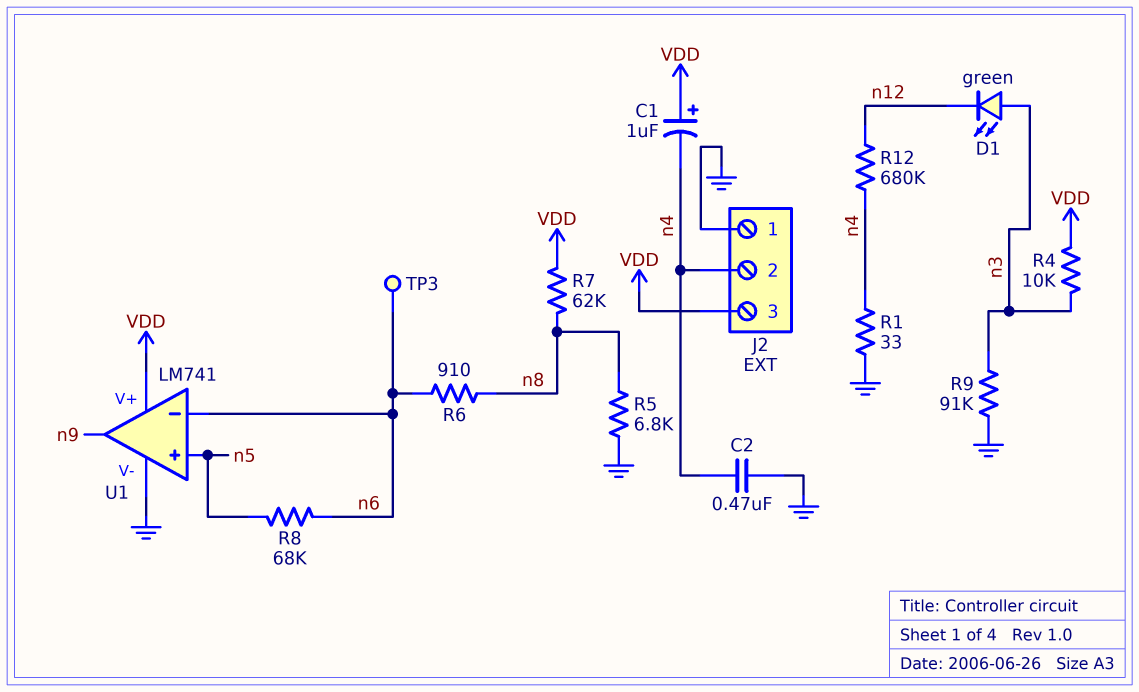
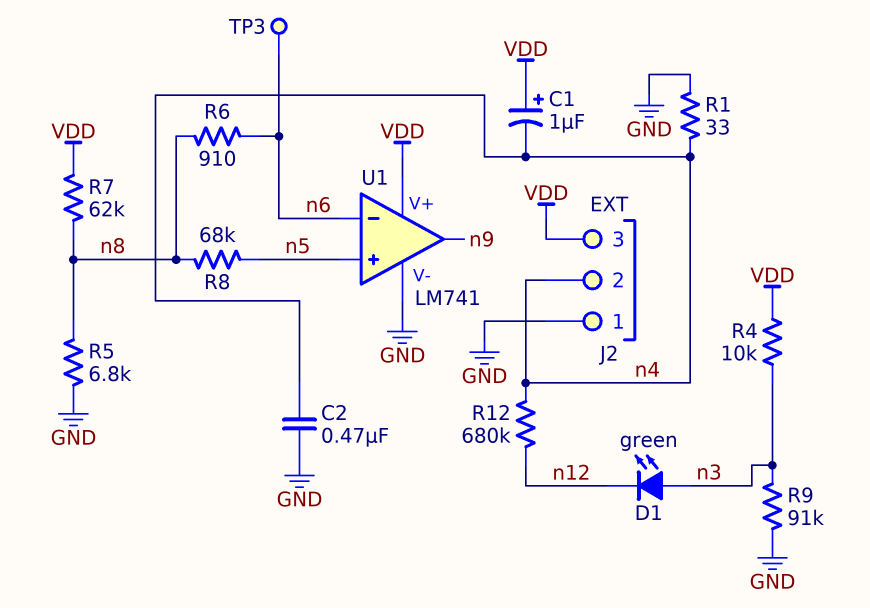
R8: 68k (n5, n6) -> 68k (n5, n8)

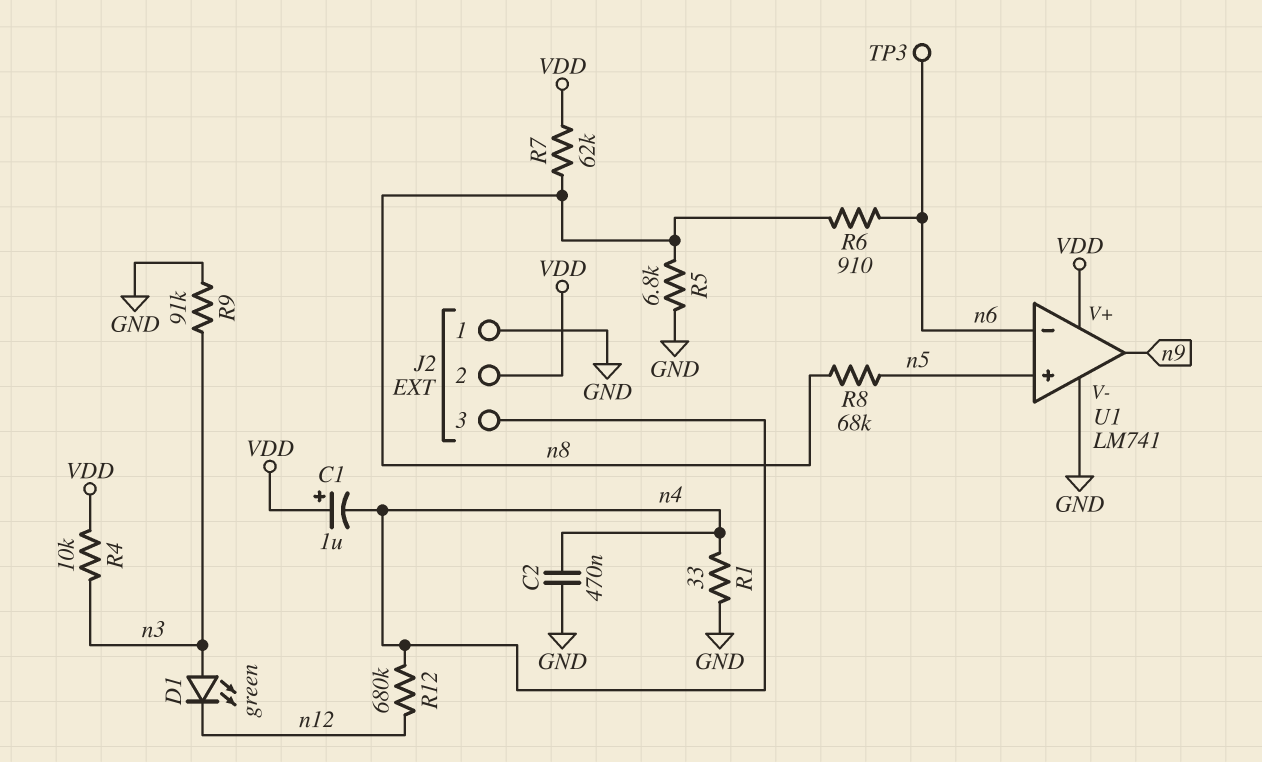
J2 pin 2: n4 -> VDD
J2 pin 3: VDD -> n4

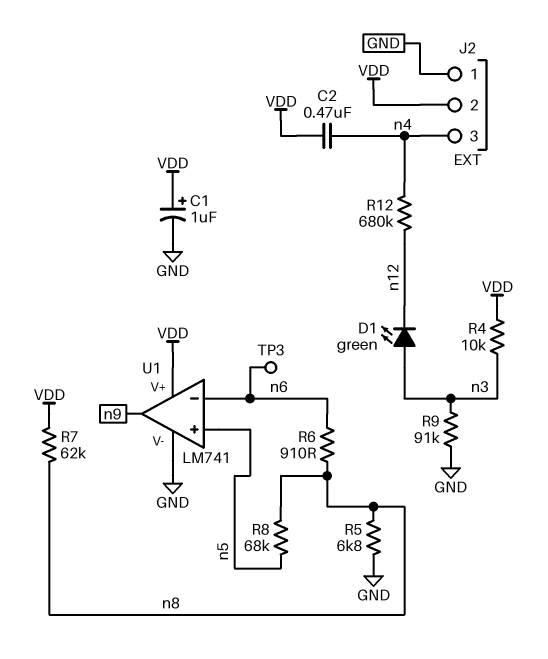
C1: 1uF (plus VDD, minus n4) -> 1uF (plus VDD, minus GND)
C2: 470nF (GND, n4) -> 470nF (VDD, n4)
R1: 33 (GND, n4) -> none

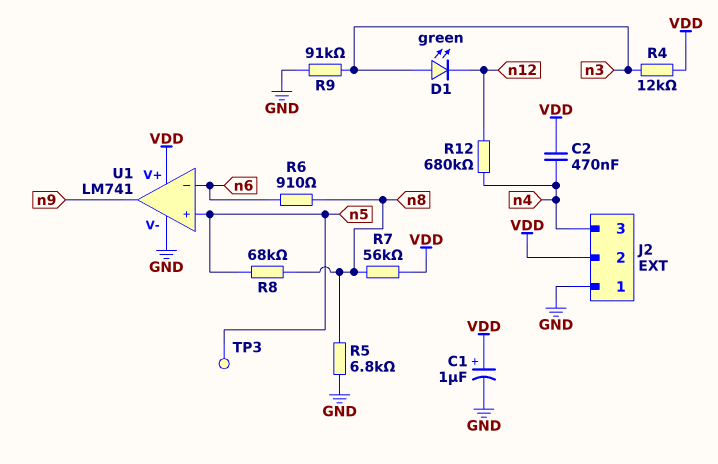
R4: 10k (VDD, n3) -> 12k (VDD, n3)
R7: 62k (VDD, n8) -> 56k (VDD, n8)
TP3: test point (n6) -> test point (n5)

